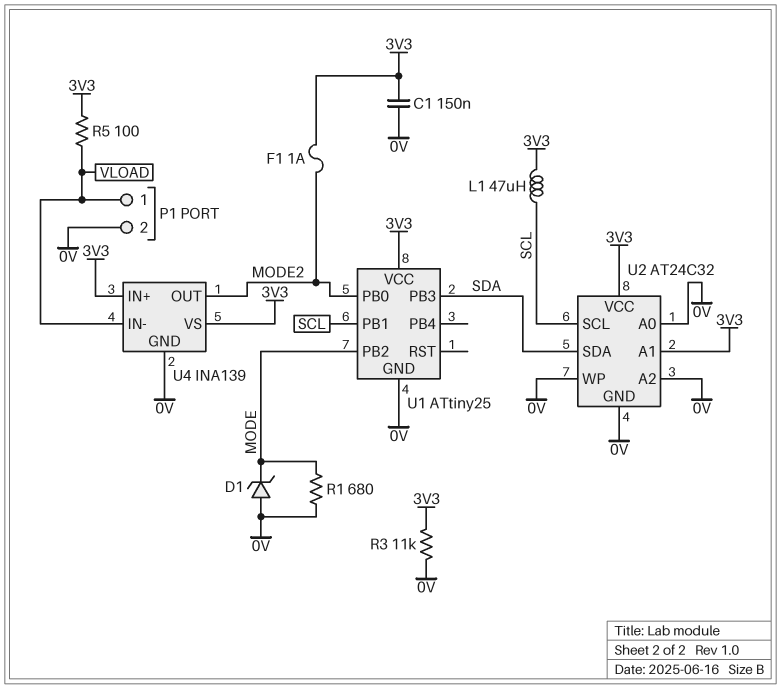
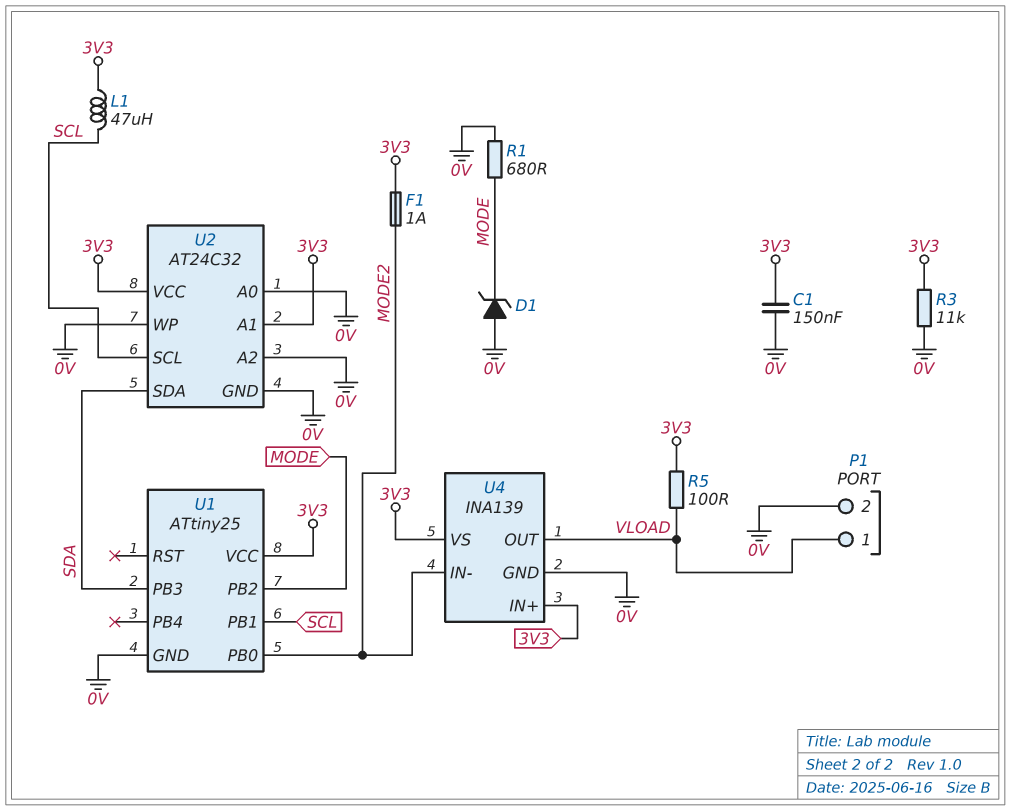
U4 pin IN-: VLOAD -> MODE2
U4 pin OUT: MODE2 -> VLOAD

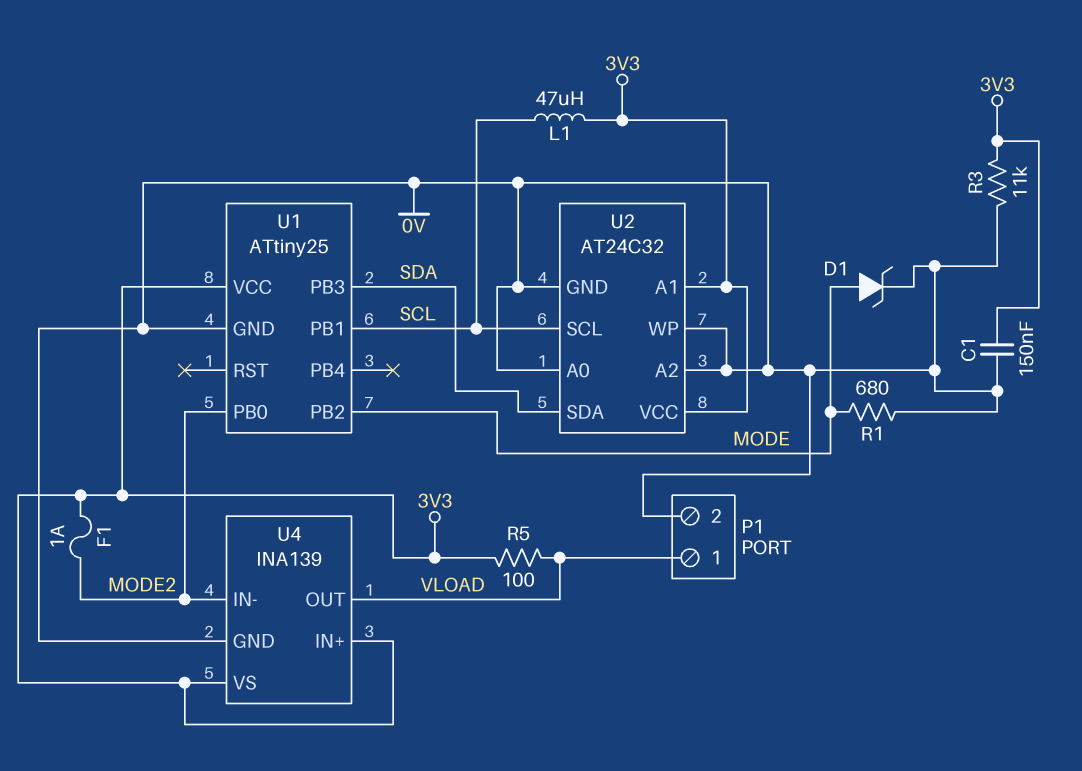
D1: zener (A 0V, K MODE) -> zener (A MODE, K 0V)

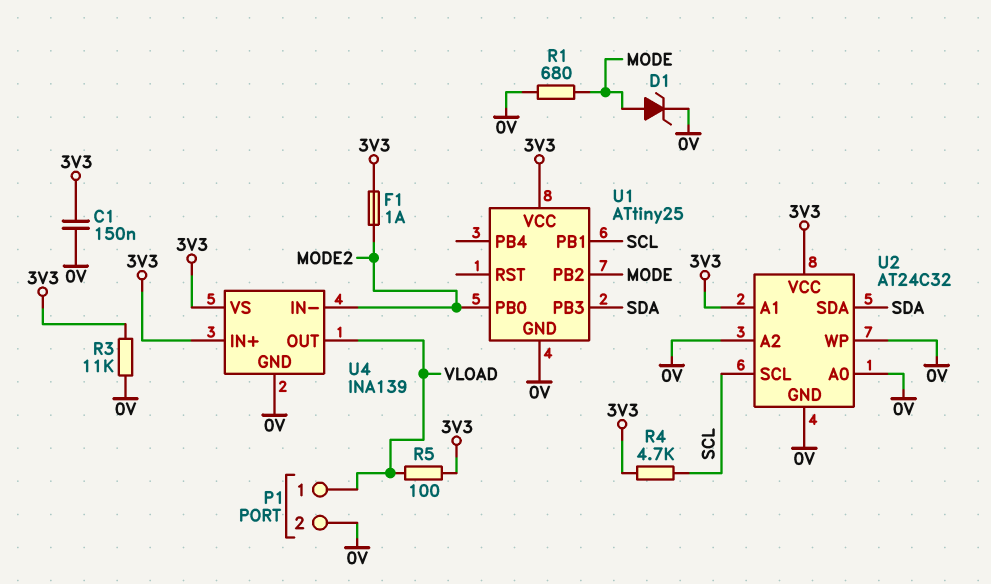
L1: 47uH (3V3, SCL) -> none
R4: none -> 4.7k (3V3, SCL)

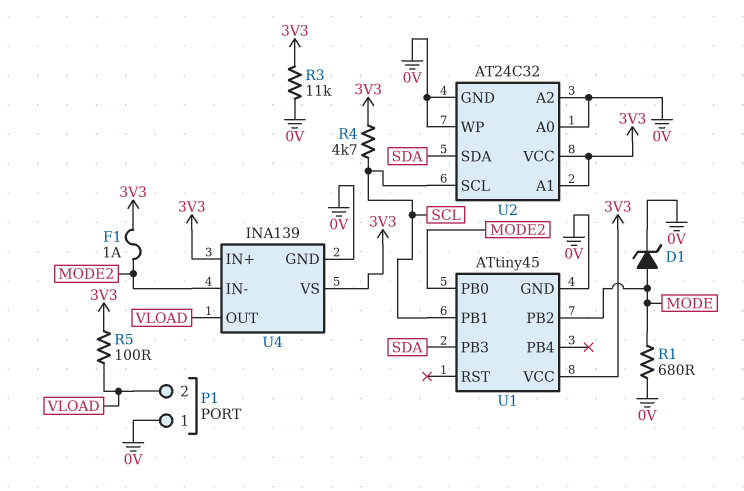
C1: 150nF (0V, 3V3) -> none
P1 pin 1: VLOAD -> 0V
P1 pin 2: 0V -> VLOAD
U1: ATtiny25 -> ATtiny45

